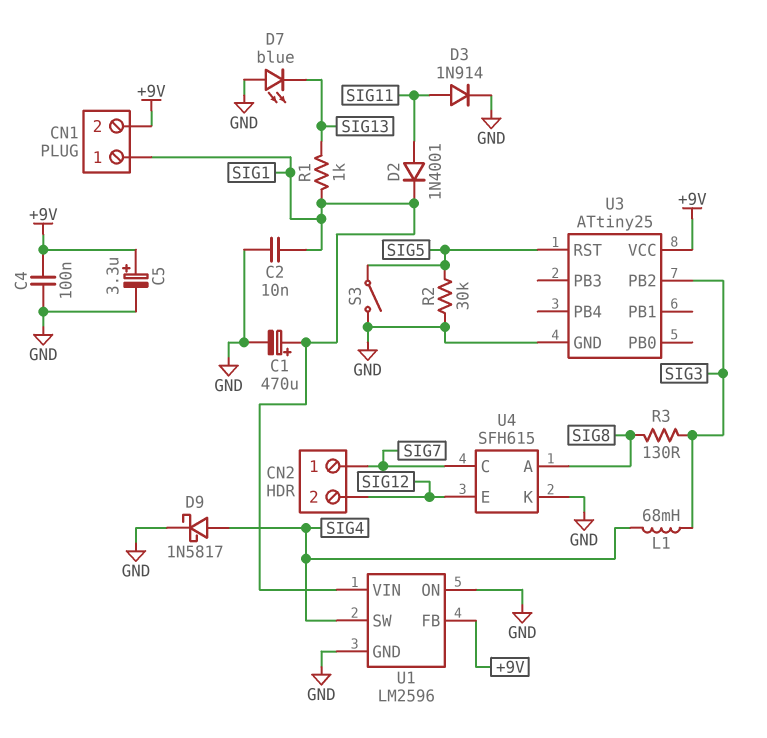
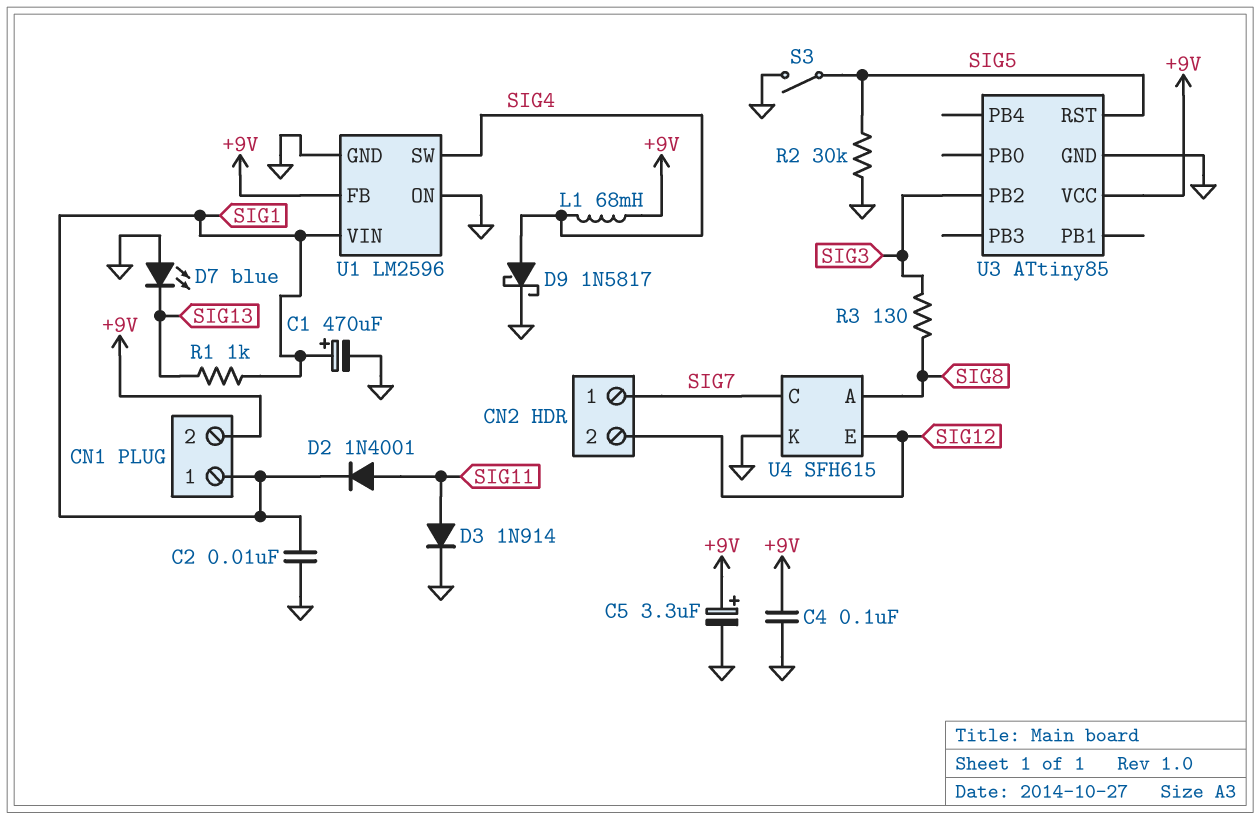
L1: 68mH (SIG3, SIG4) -> 68mH (+9V, SIG4)
U3: ATtiny25 -> ATtiny85

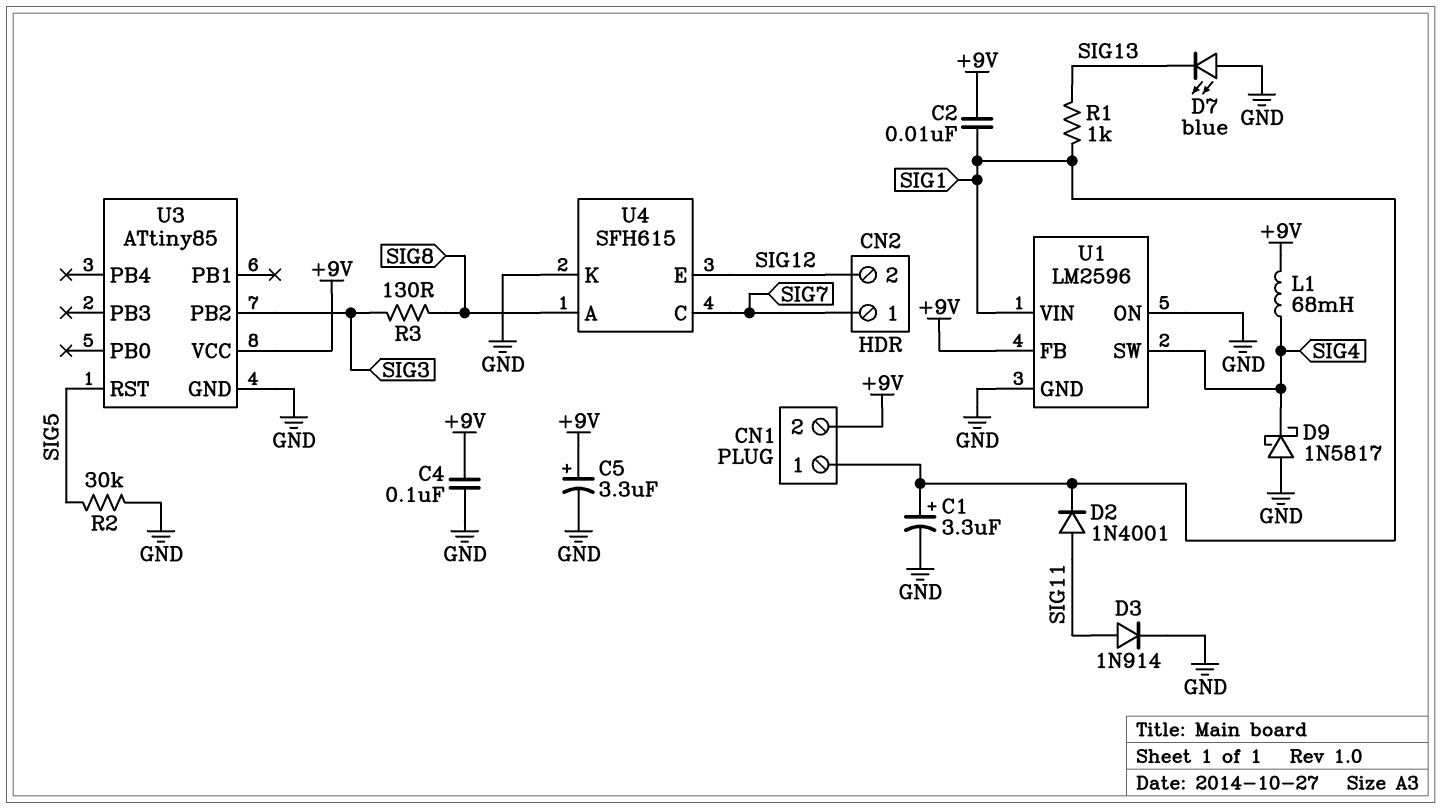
C1: 470uF (plus SIG1, minus GND) -> 3.3uF (plus SIG1, minus GND)
C2: 10nF (GND, SIG1) -> 10nF (+9V, SIG1)
D9: schottky 1N5817 (A SIG4, K GND) -> schottky 1N5817 (A GND, K SIG4)
S3: switch (GND, SIG5) -> none

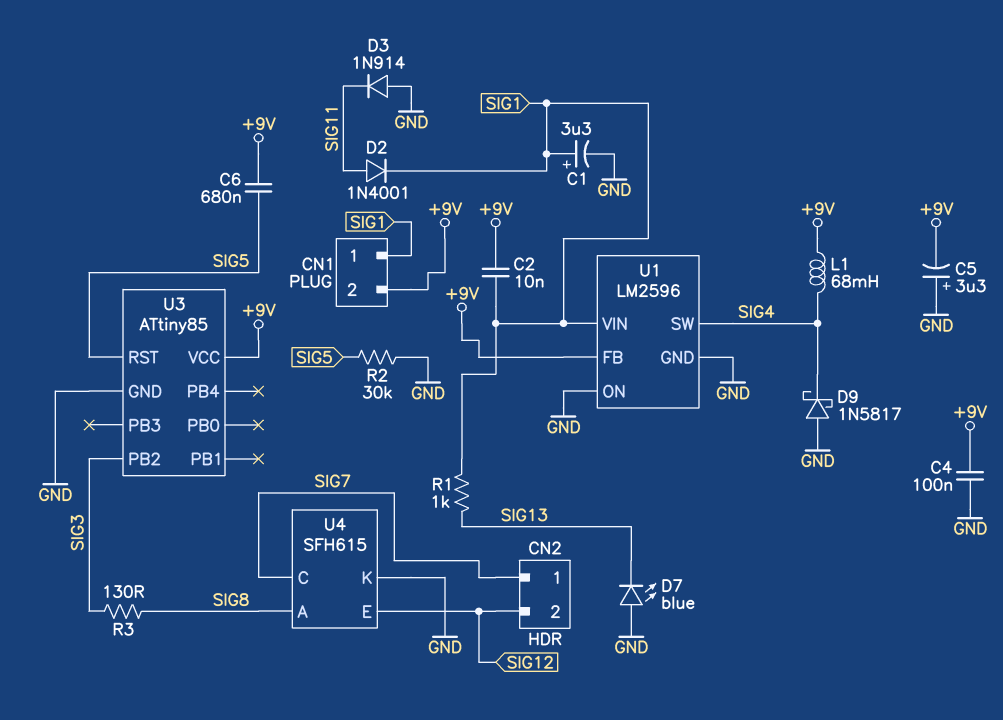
C5: 3.3uF (plus +9V, minus GND) -> 3.3uF (plus GND, minus +9V)
C6: none -> 680nF (+9V, SIG5)
D3: diode 1N914 (A SIG11, K GND) -> diode 1N914 (A GND, K SIG11)

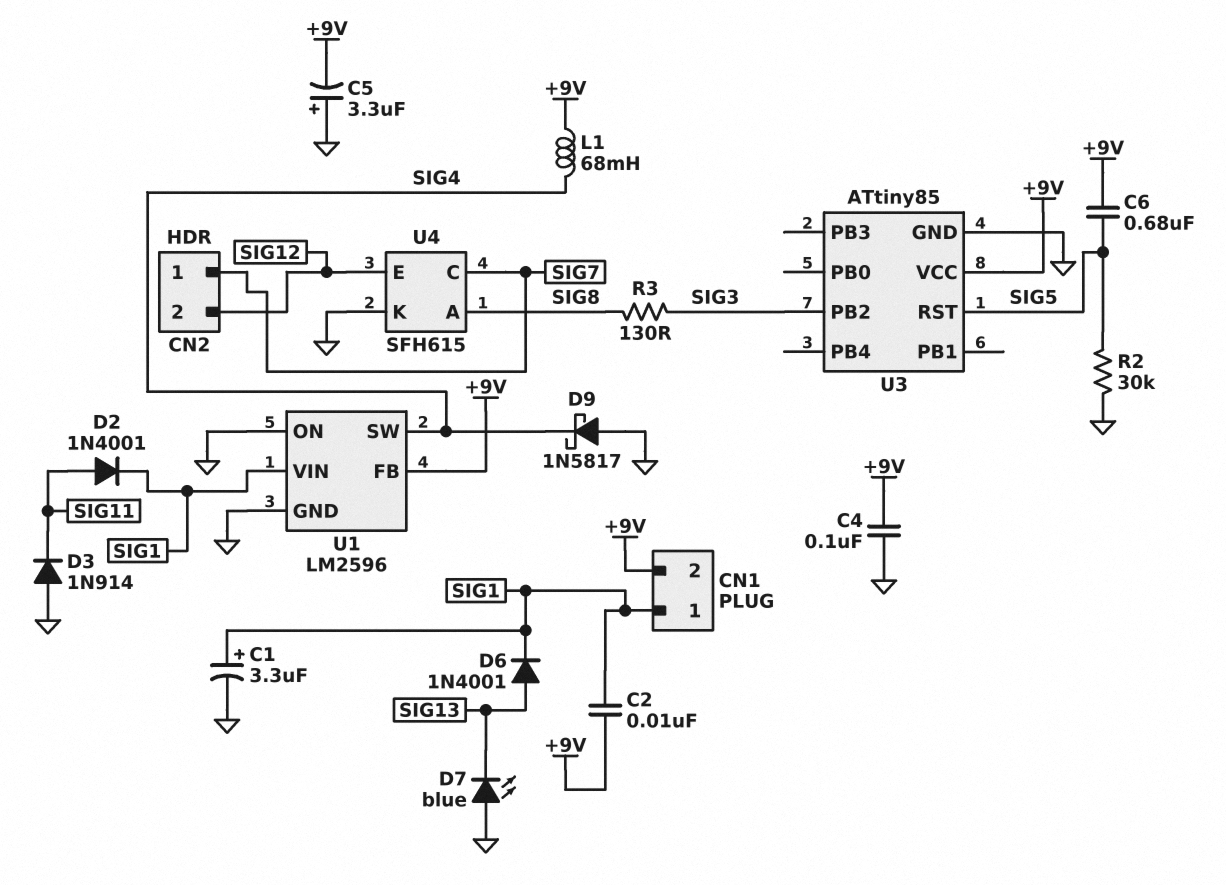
D6: none -> diode 1N4001 (A SIG13, K SIG1)
R1: 1k (SIG1, SIG13) -> none

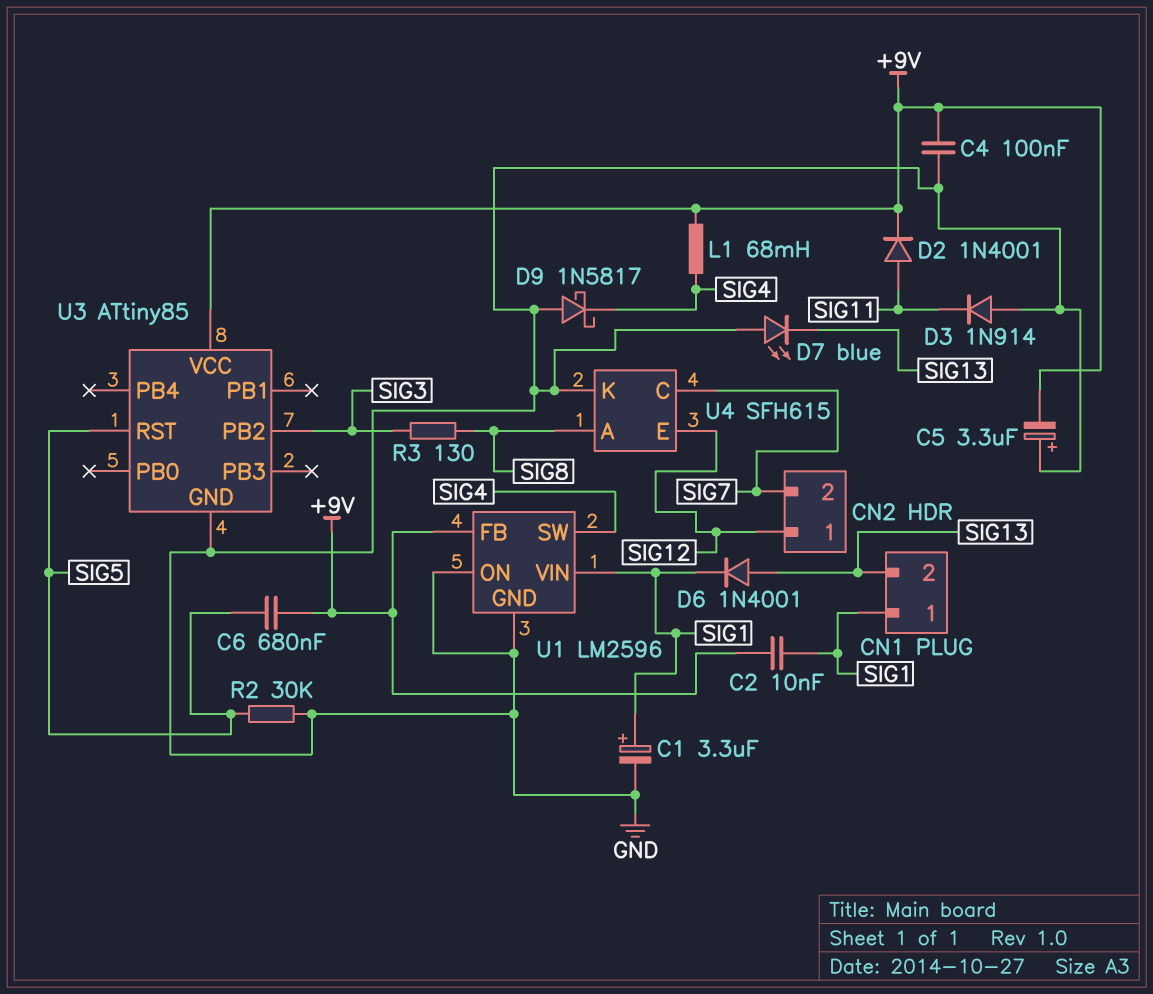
CN1 pin 2: +9V -> SIG13
CN2 pin 1: SIG7 -> SIG12
CN2 pin 2: SIG12 -> SIG7
D2: diode 1N4001 (A SIG11, K SIG1) -> diode 1N4001 (A SIG11, K +9V)

